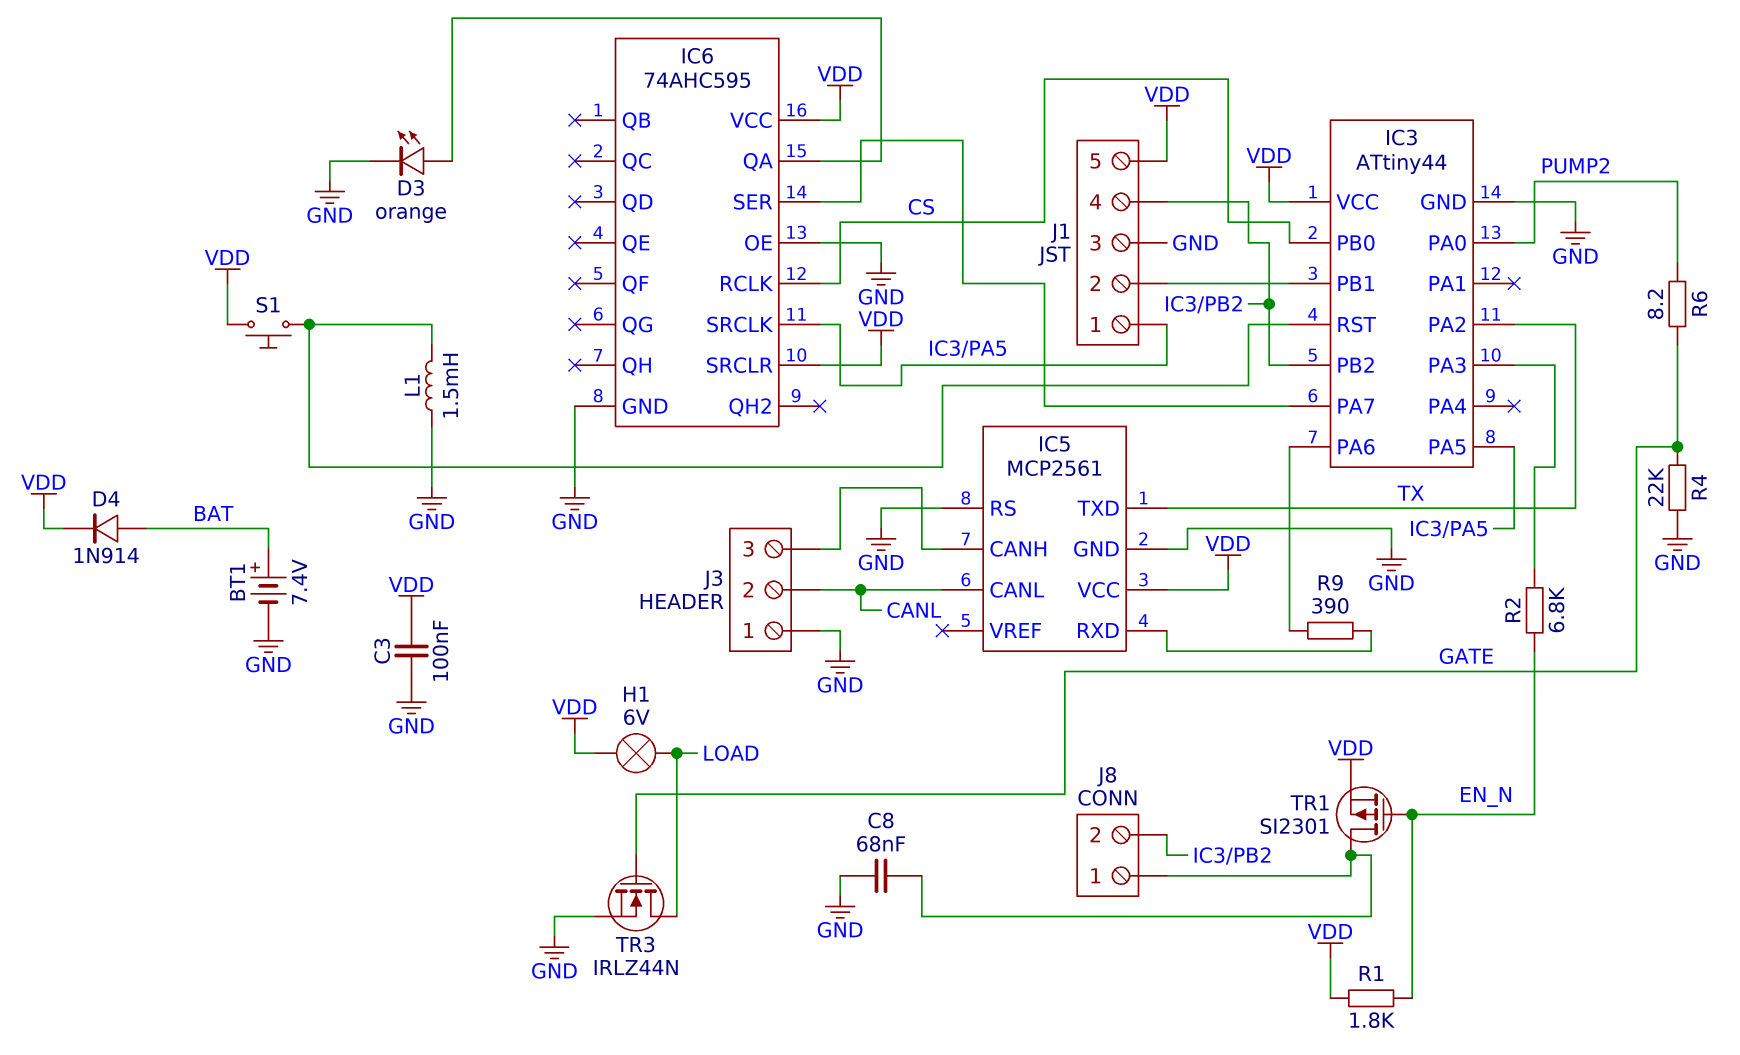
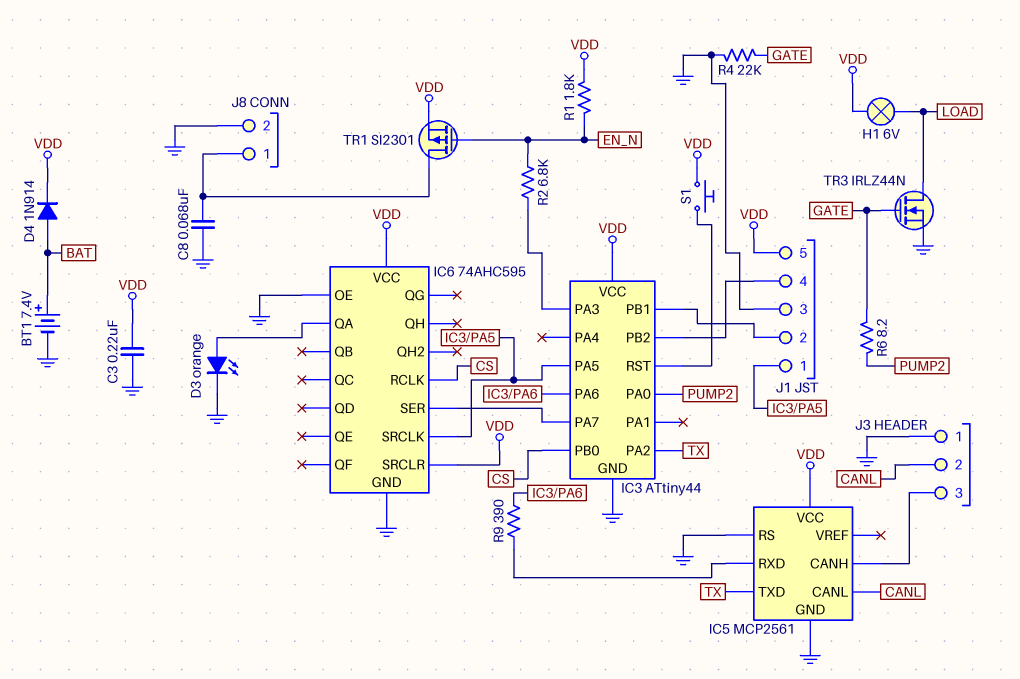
C3: 100nF (GND, VDD) -> 220nF (GND, VDD)
J8 pin 2: IC3/PB2 -> GND
L1: 1.5mH (GND, IC3/RST) -> none

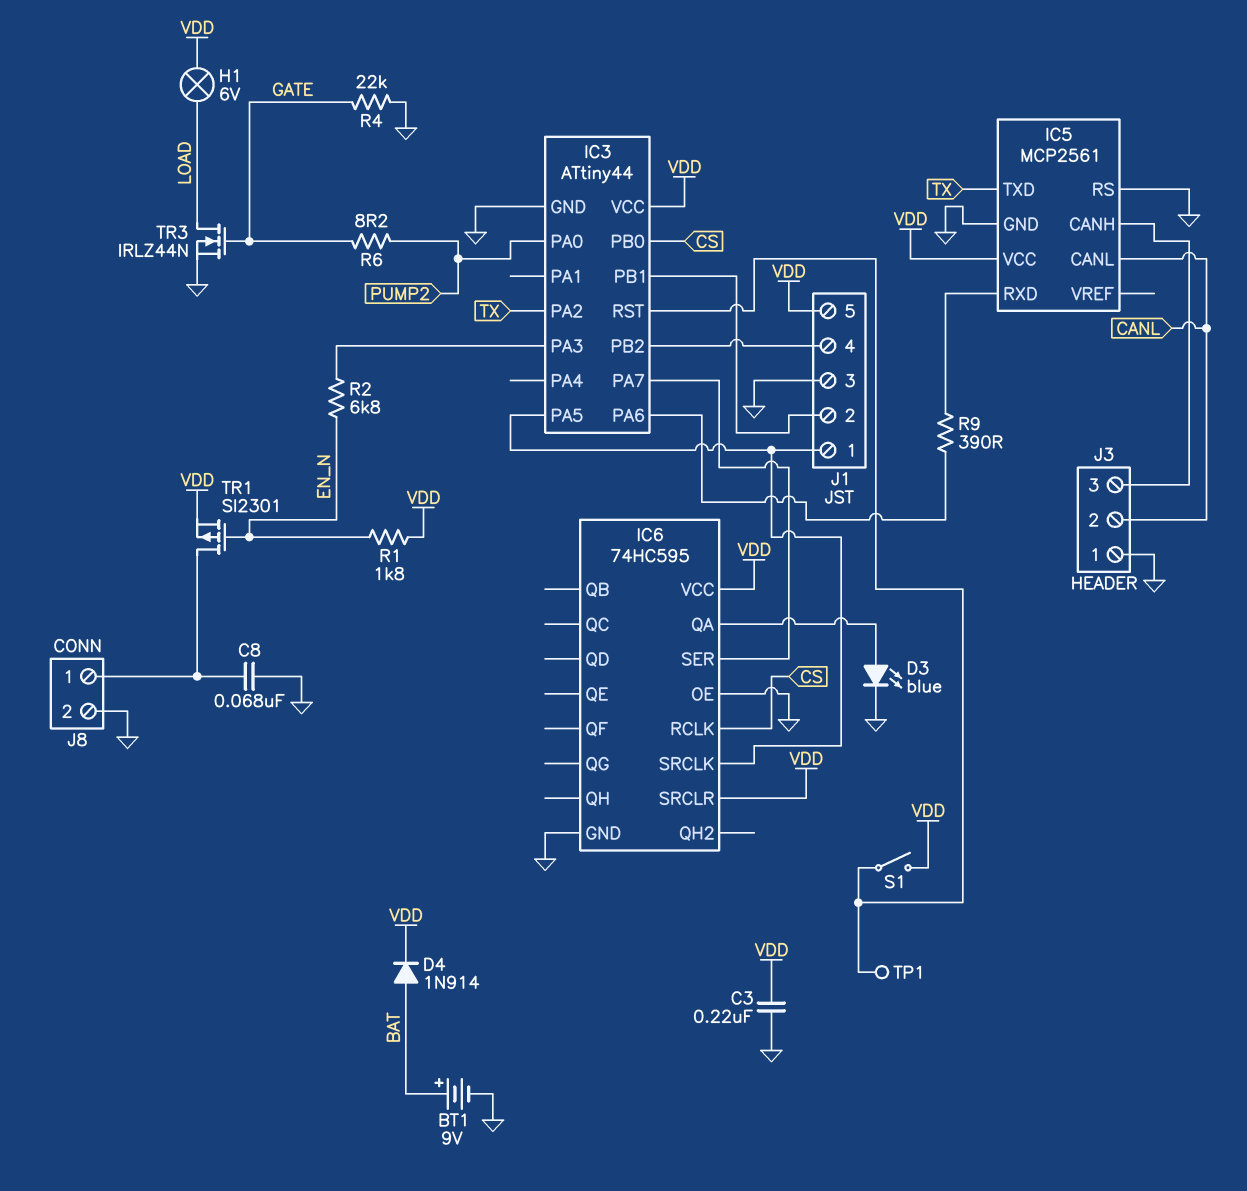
BT1: 7.4V (plus BAT, minus GND) -> 9V (plus BAT, minus GND)
D3: LED orange (A IC6/QA, K GND) -> LED blue (A IC6/QA, K GND)
IC6: 74AHC595 -> 74HC595
S1: button (IC3/RST, VDD) -> switch (IC3/RST, VDD)
TP1: none -> test point (IC3/RST)

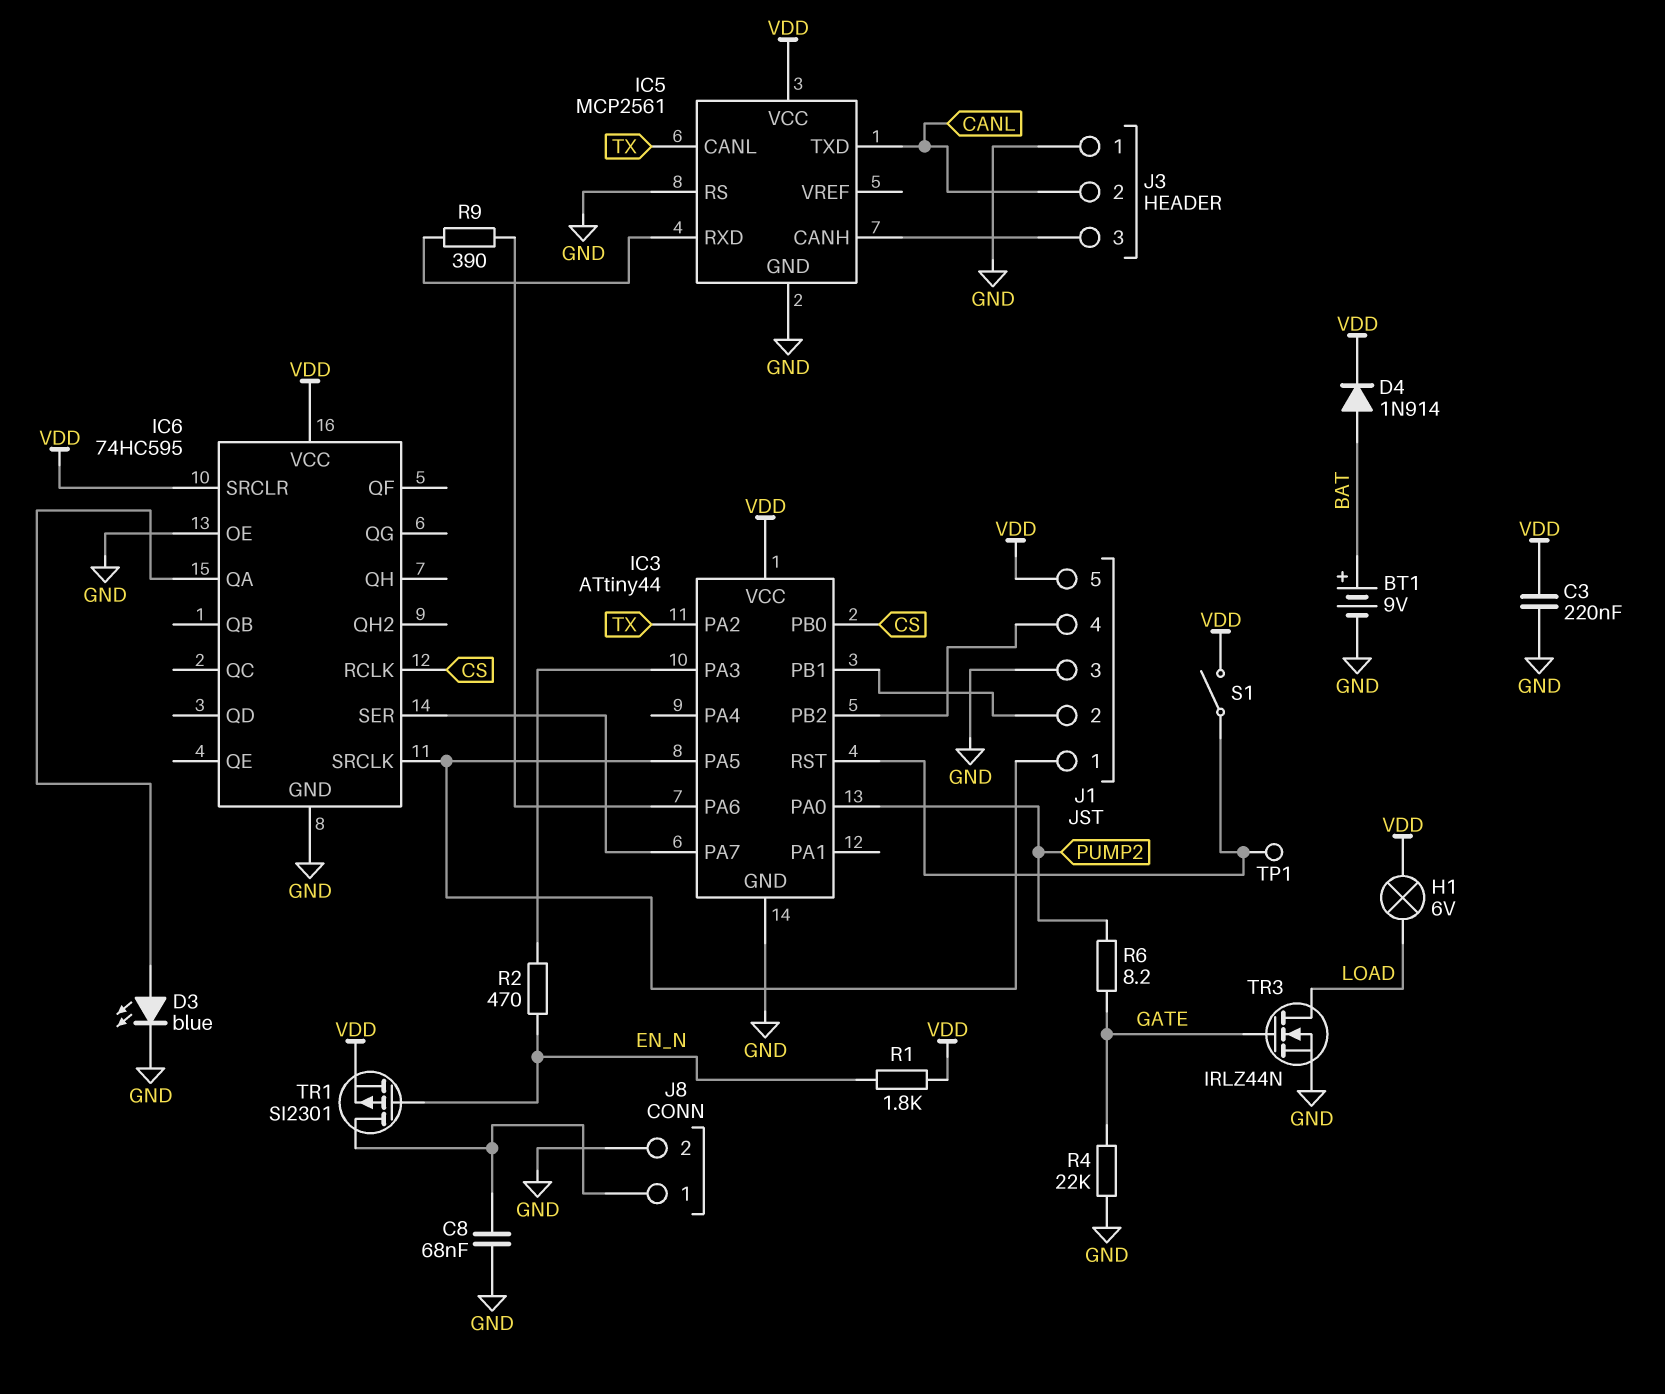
IC5 pin CANL: CANL -> TX
IC5 pin TXD: TX -> CANL
R2: 6.8k (EN_N, IC3/PA3) -> 470 (EN_N, IC3/PA3)

